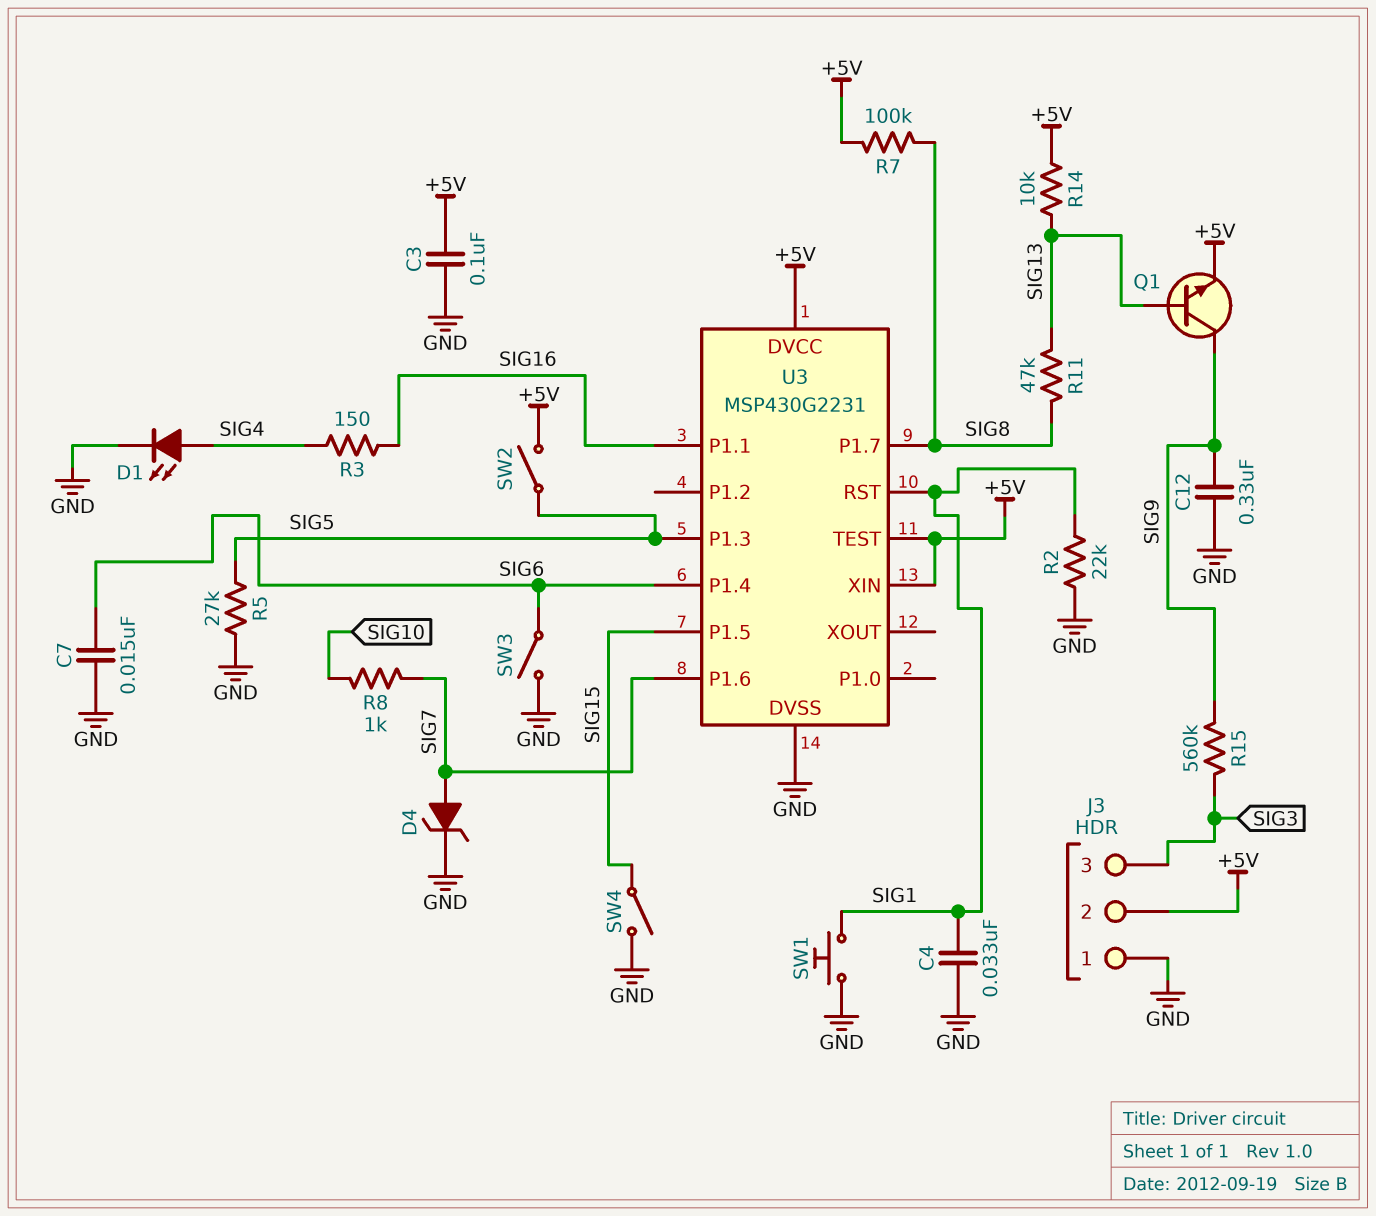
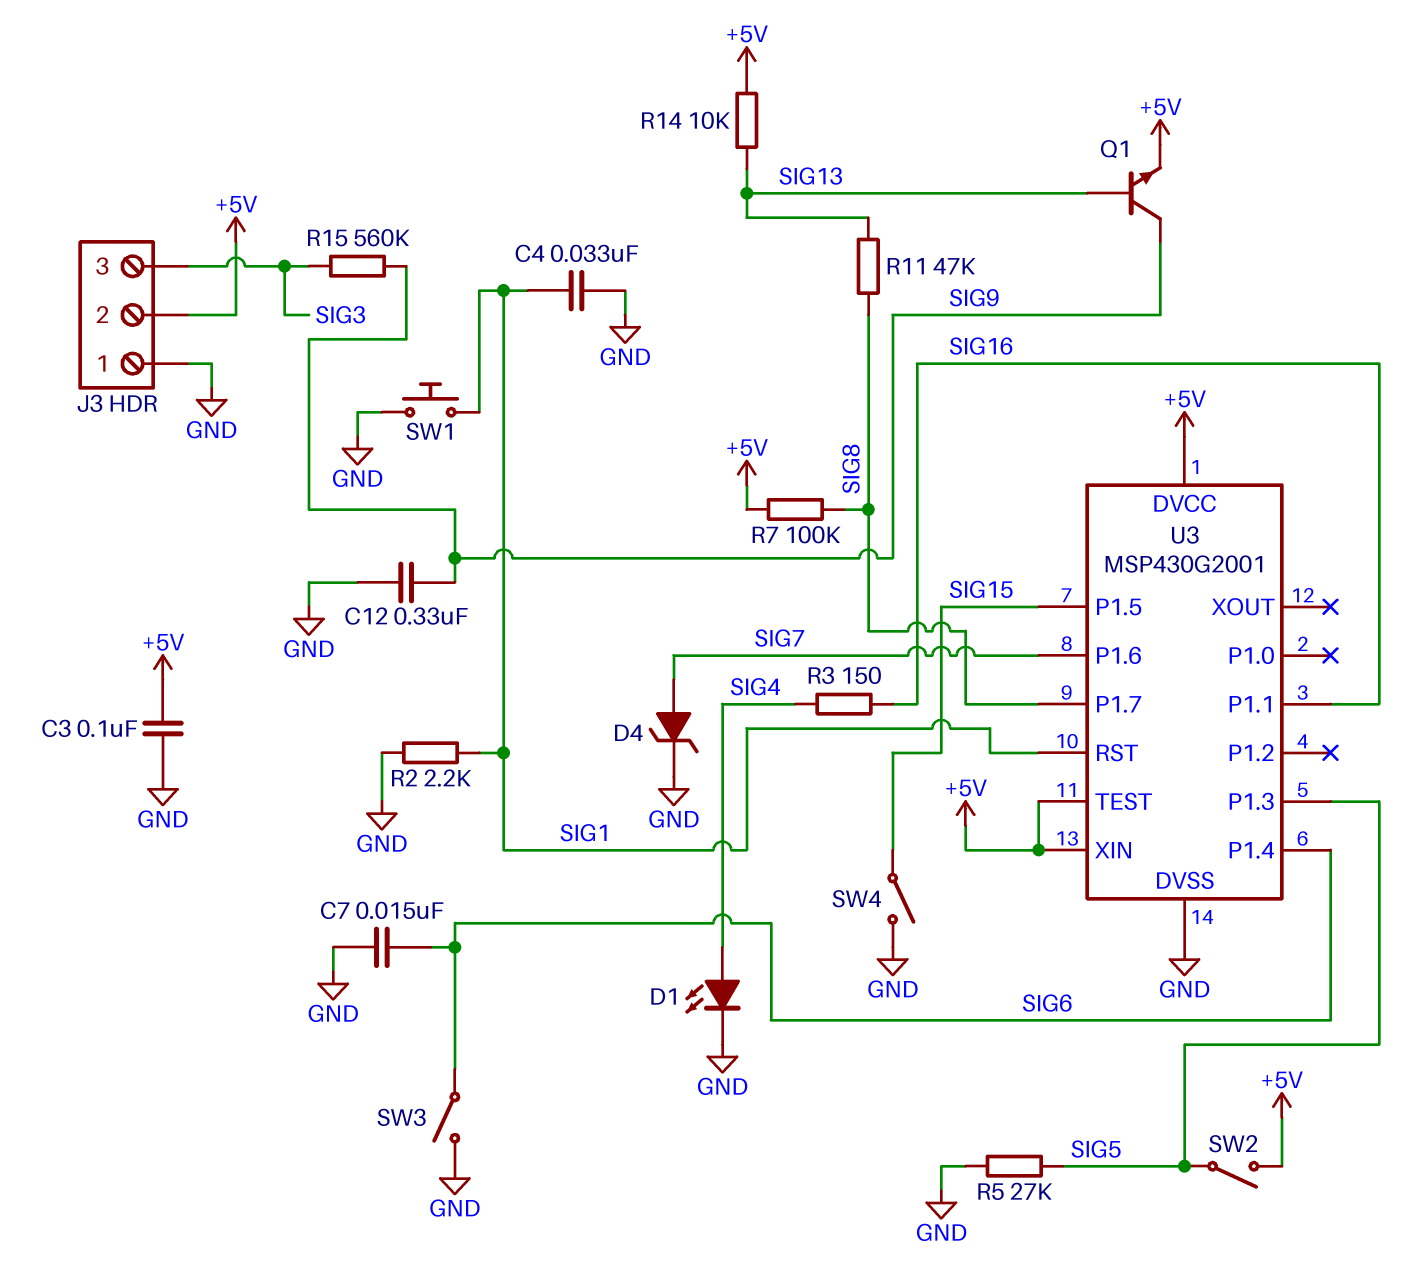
R2: 22k (GND, SIG1) -> 2.2k (GND, SIG1)
R8: 1k (SIG7, SIG10) -> none
U3: MSP430G2231 -> MSP430G2001

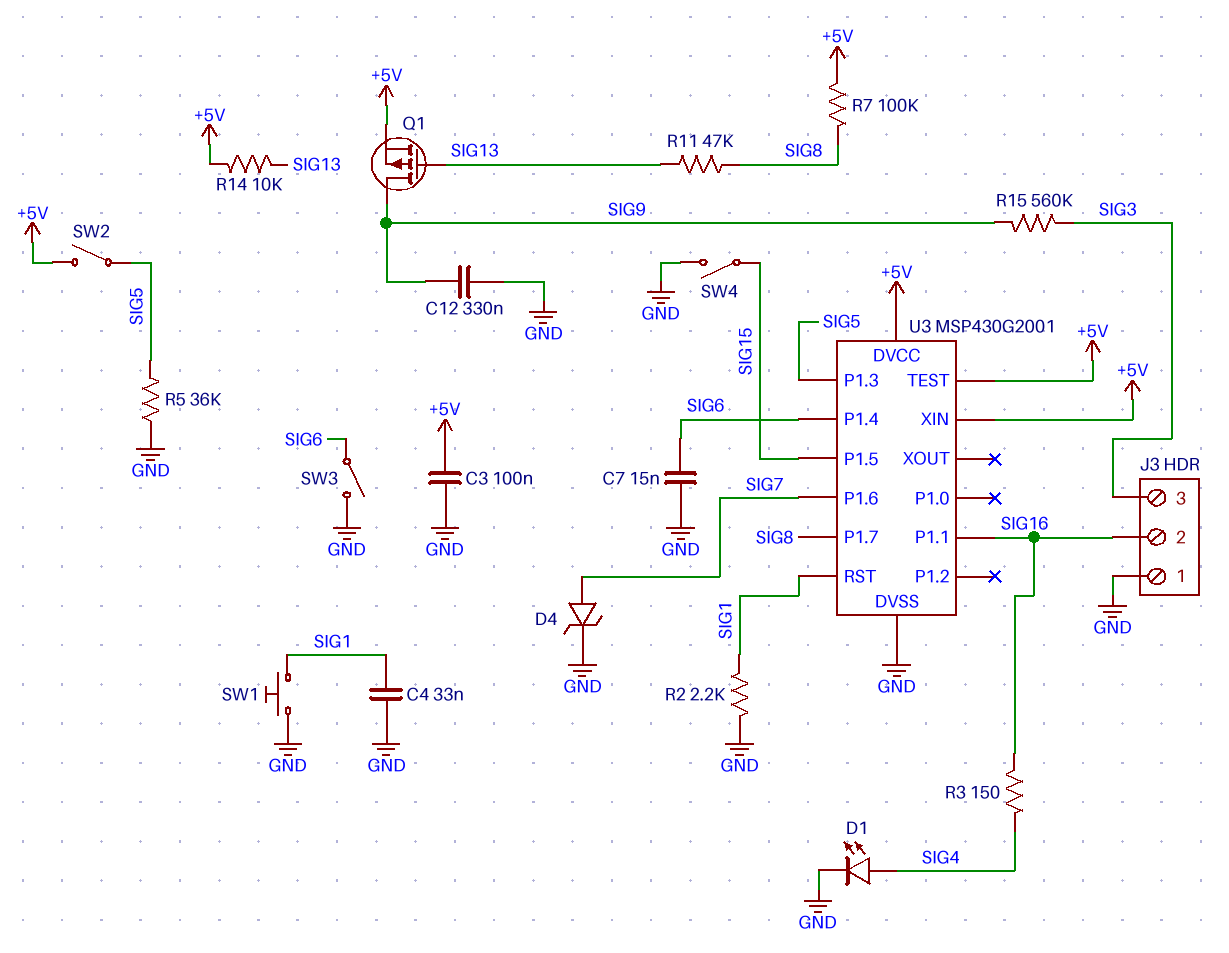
J3 pin 2: +5V -> SIG16
Q1: NPN (B SIG13, C SIG9, E +5V) -> PMOS (G SIG13, D SIG9, S +5V)
R5: 27k (GND, SIG5) -> 36k (GND, SIG5)

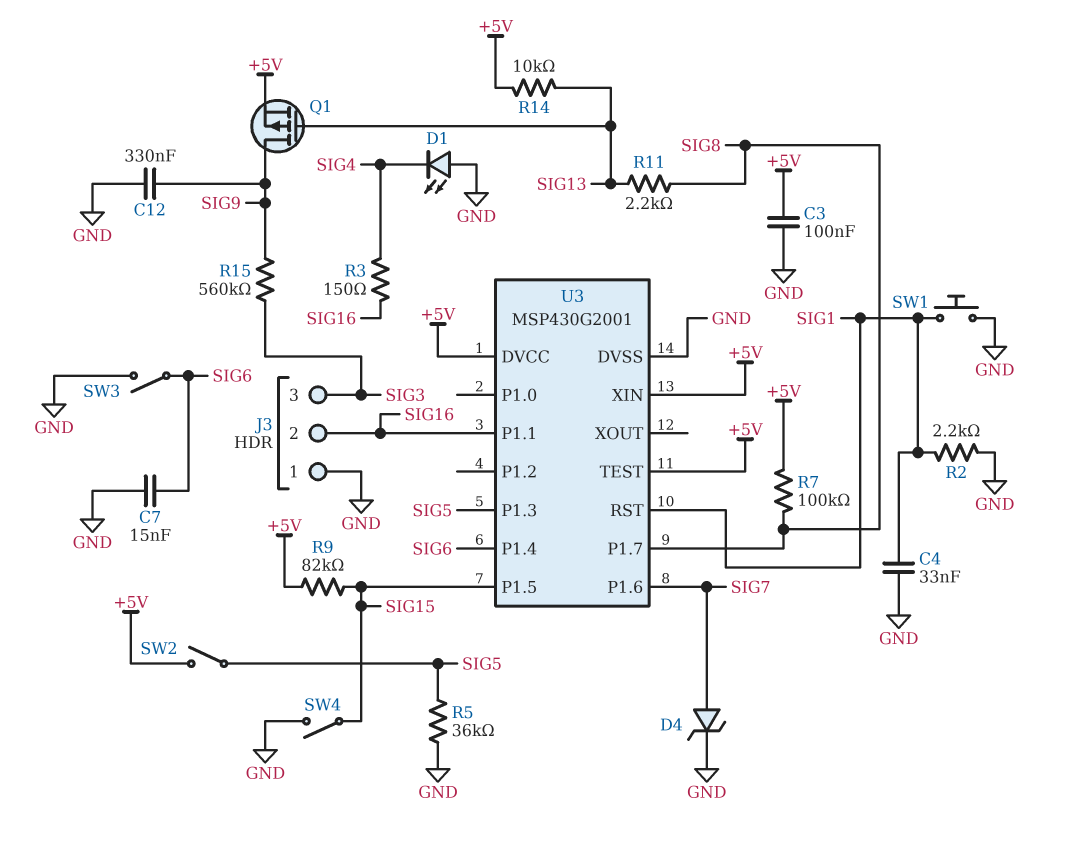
D1: LED (A SIG4, K GND) -> LED (A GND, K SIG4)
R9: none -> 82k (+5V, SIG15)
R11: 47k (SIG8, SIG13) -> 2.2k (SIG8, SIG13)

